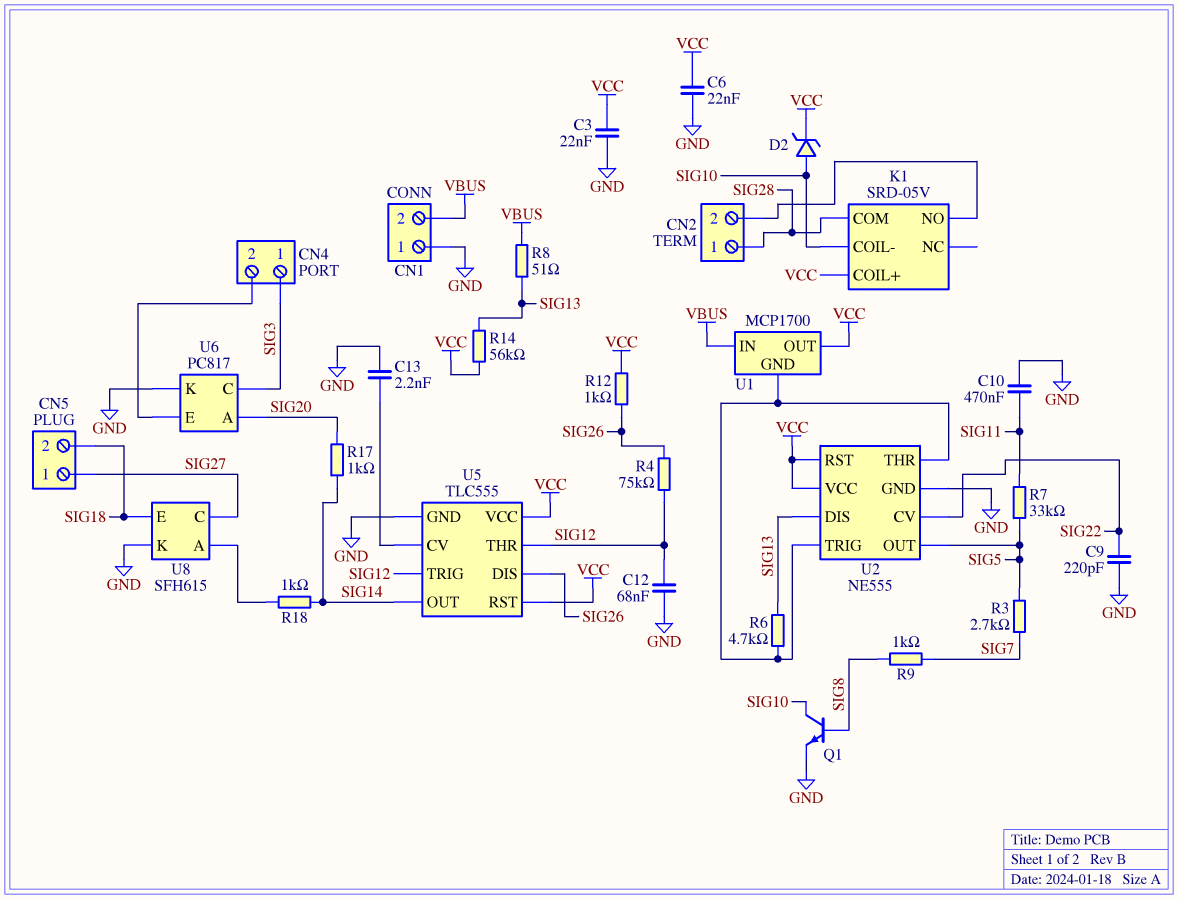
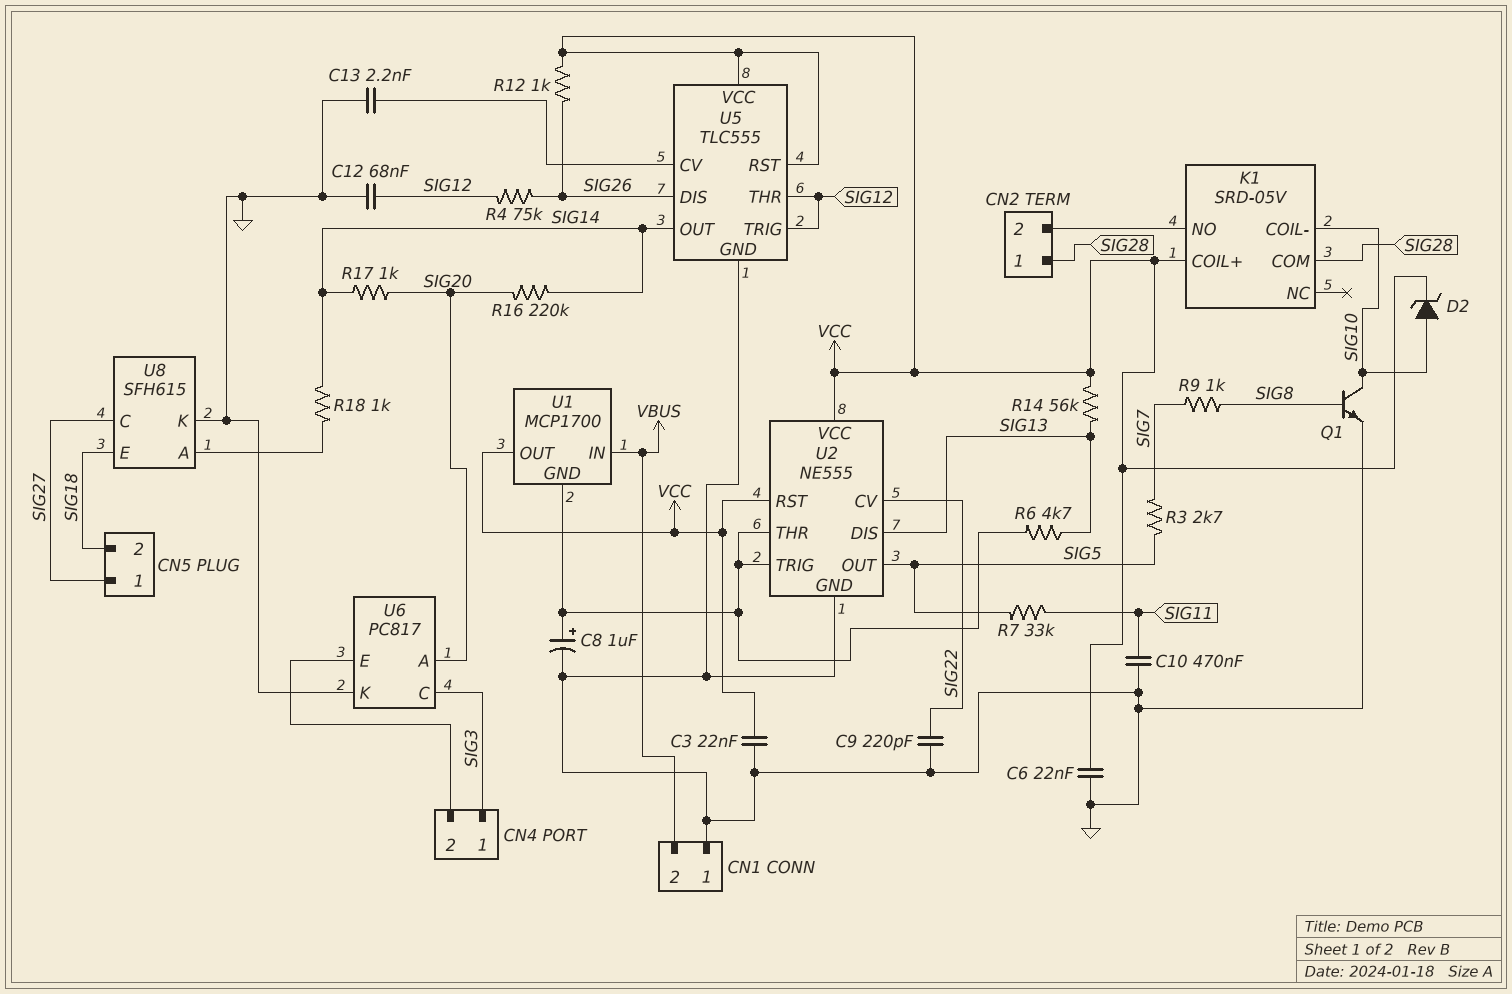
C8: none -> 1uF (plus U1/GND, minus GND)
R8: 51 (SIG13, VBUS) -> none
R16: none -> 220k (SIG14, SIG20)

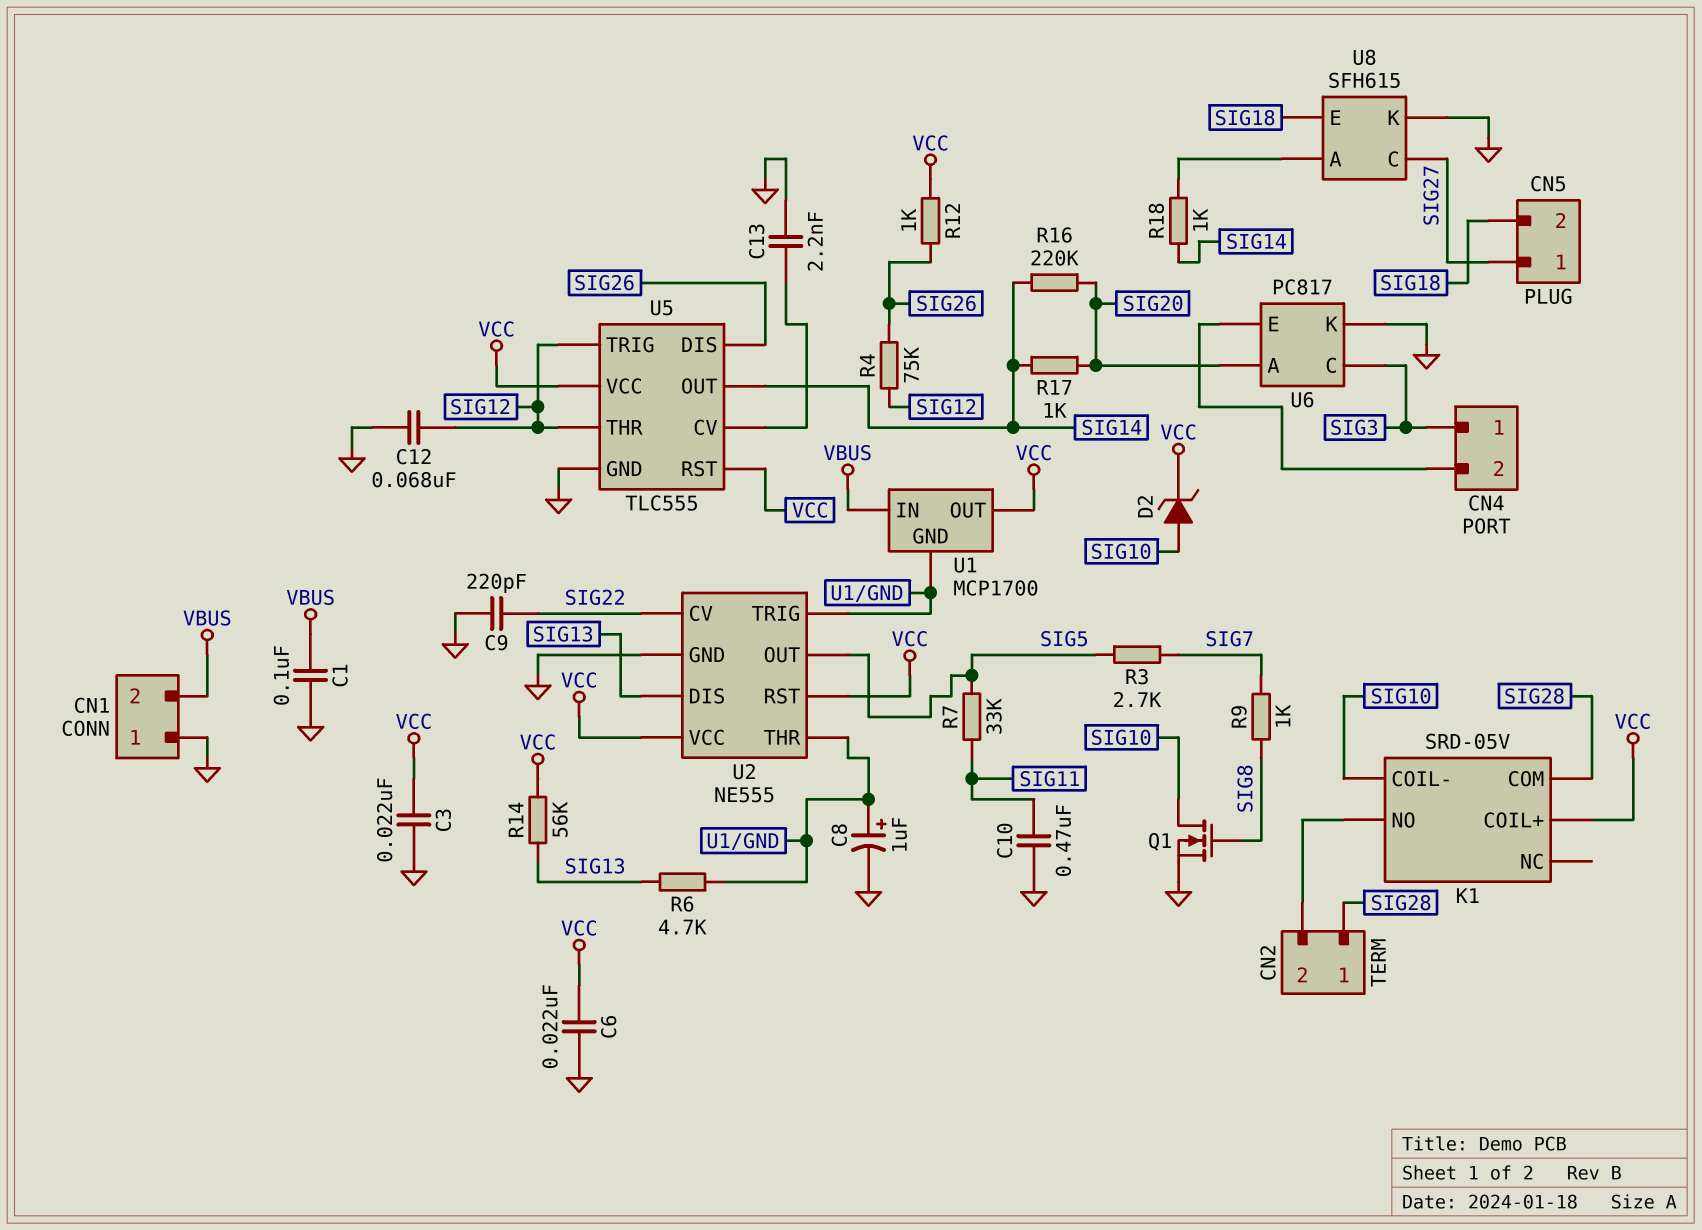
C1: none -> 100nF (GND, VBUS)
Q1: NPN (B SIG8, C SIG10, E GND) -> NMOS (G SIG8, D SIG10, S GND)

